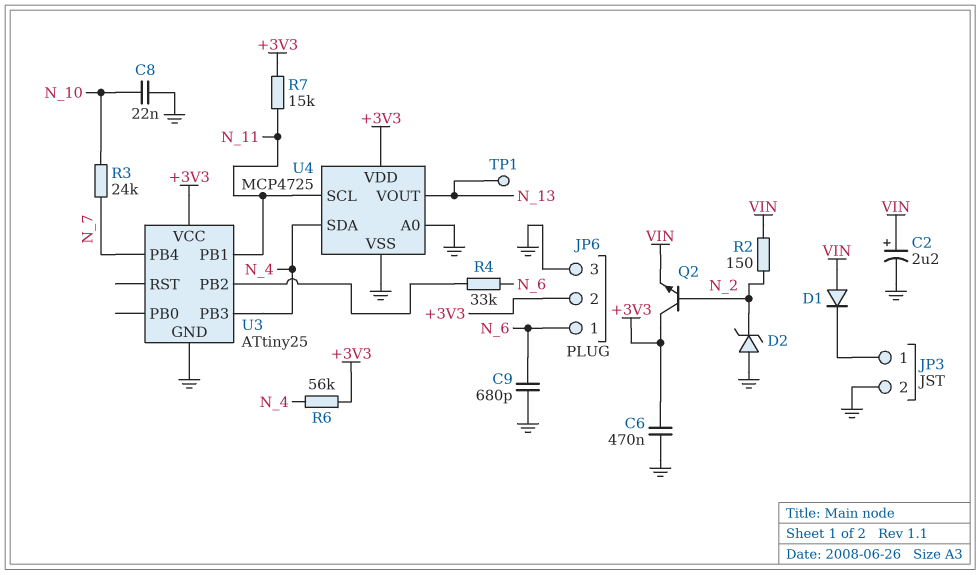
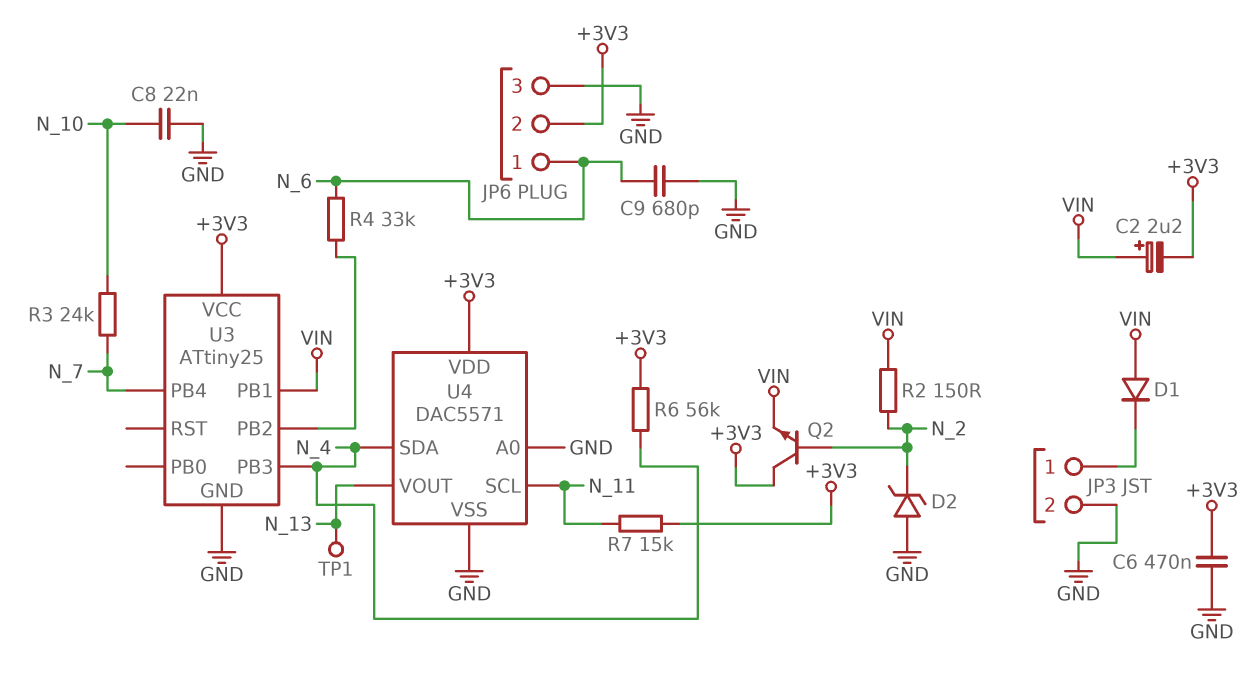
C2: 2.2uF (plus VIN, minus GND) -> 2.2uF (plus VIN, minus +3V3)
U3 pin PB1: N_11 -> VIN
U4: MCP4725 -> DAC5571

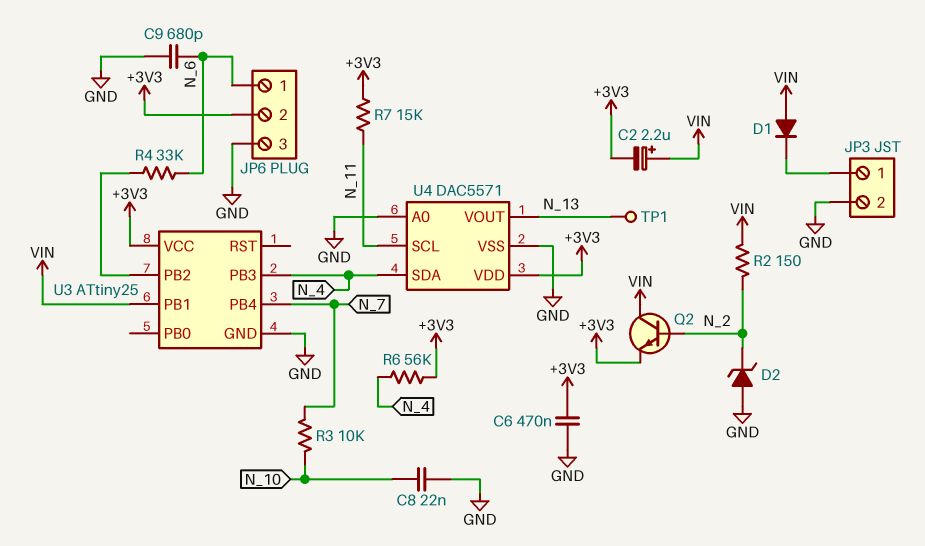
Q2: NPN (B N_2, C +3V3, E VIN) -> NPN (B N_2, C VIN, E +3V3)
R3: 24k (N_7, N_10) -> 10k (N_7, N_10)

